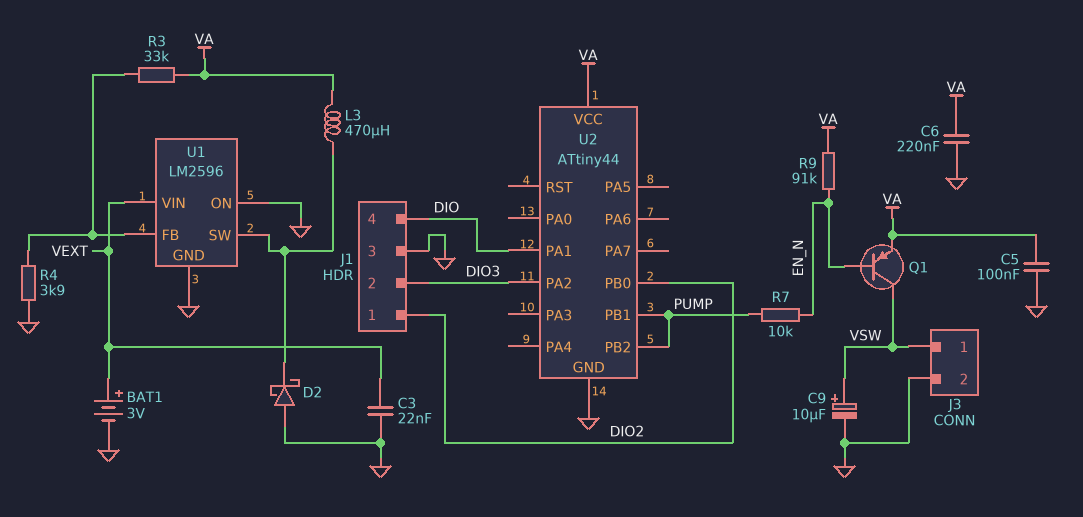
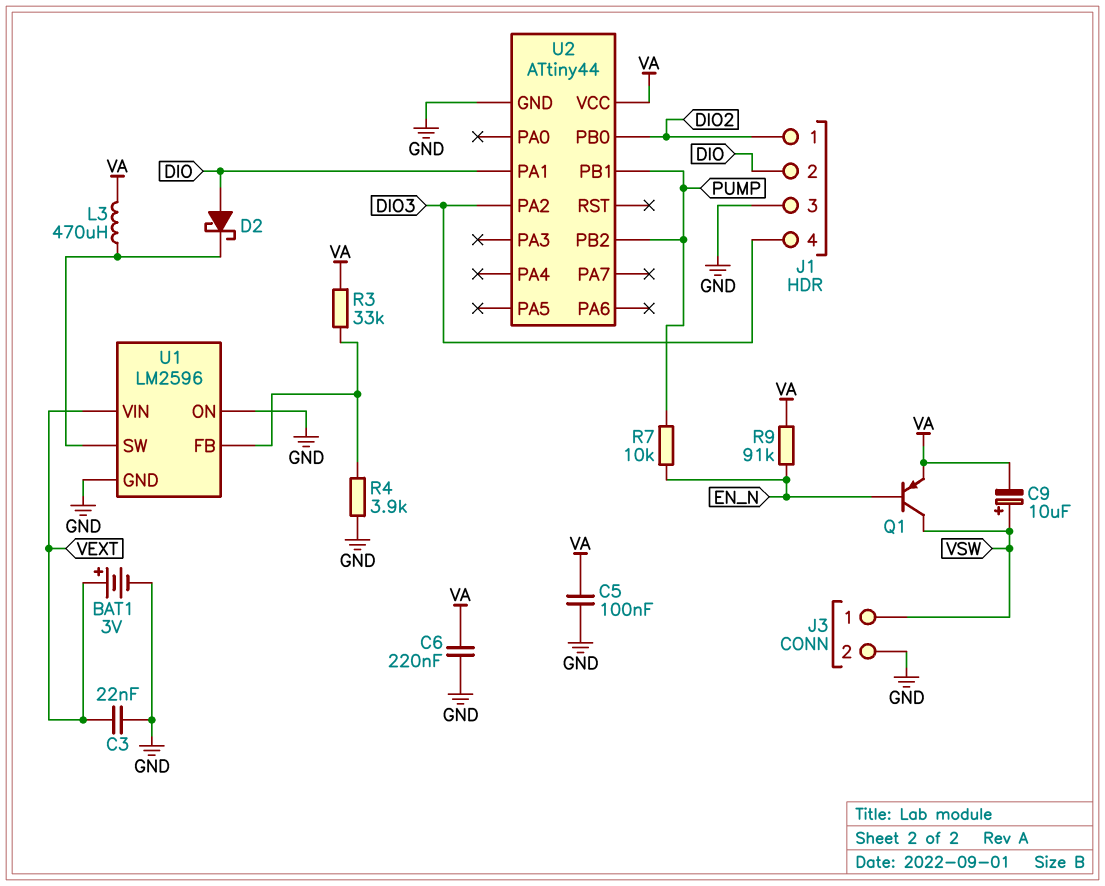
C9: 10uF (plus VSW, minus GND) -> 10uF (plus VSW, minus VA)
D2: schottky (A GND, K U1/SW) -> schottky (A DIO, K U1/SW)
J1 pin 2: DIO3 -> DIO
J1 pin 4: DIO -> DIO3

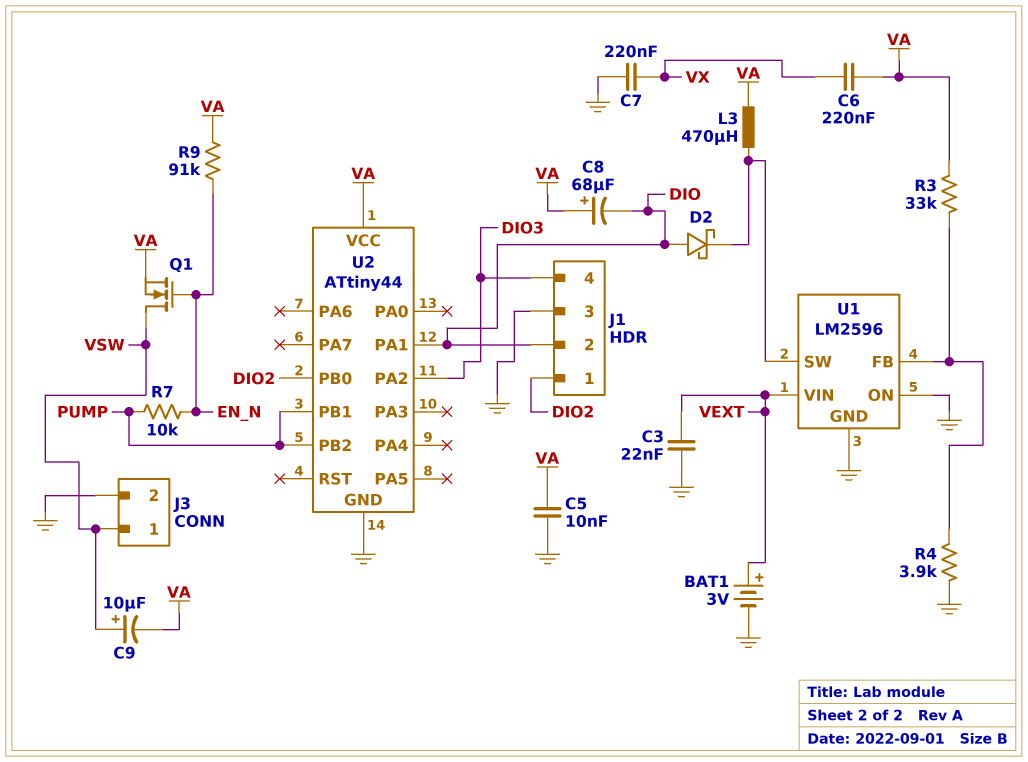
C5: 100nF (GND, VA) -> 10nF (GND, VA)
C6: 220nF (GND, VA) -> 220nF (VA, VX)
C7: none -> 220nF (GND, VX)
C8: none -> 68uF (plus VA, minus DIO)
Q1: PNP (B EN_N, C VSW, E VA) -> NMOS (G EN_N, D VSW, S VA)

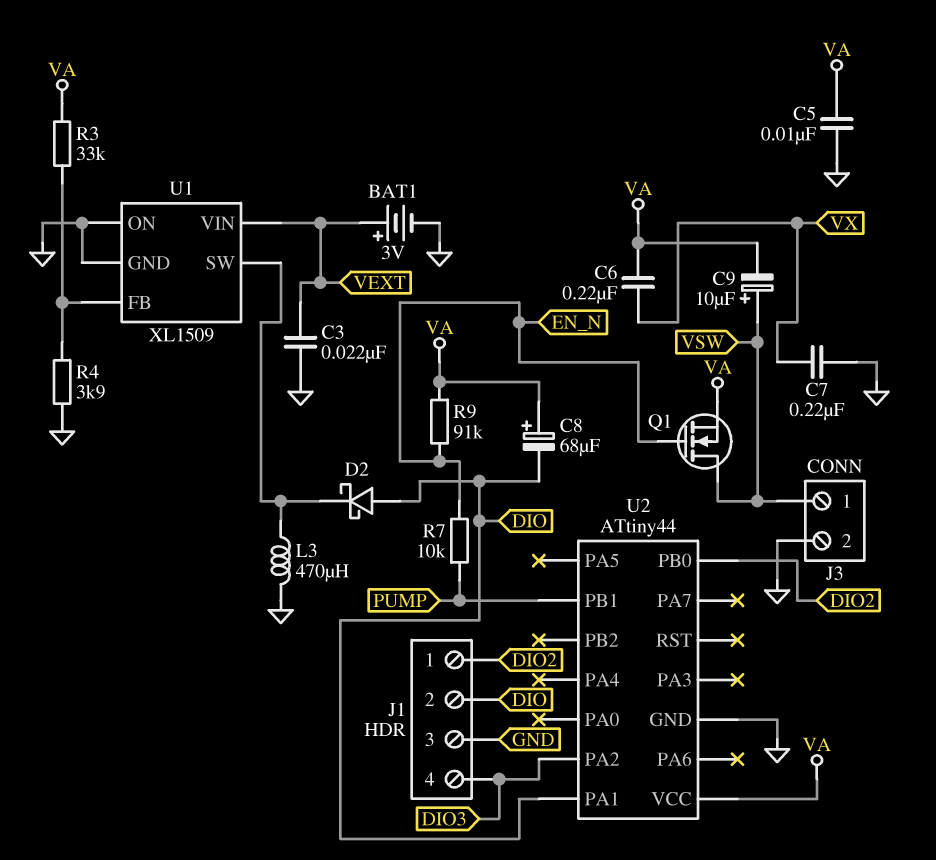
L3: 470uH (U1/SW, VA) -> 470uH (GND, U1/SW)
U1: LM2596 -> XL1509
U2 pin PB2: PUMP -> none

